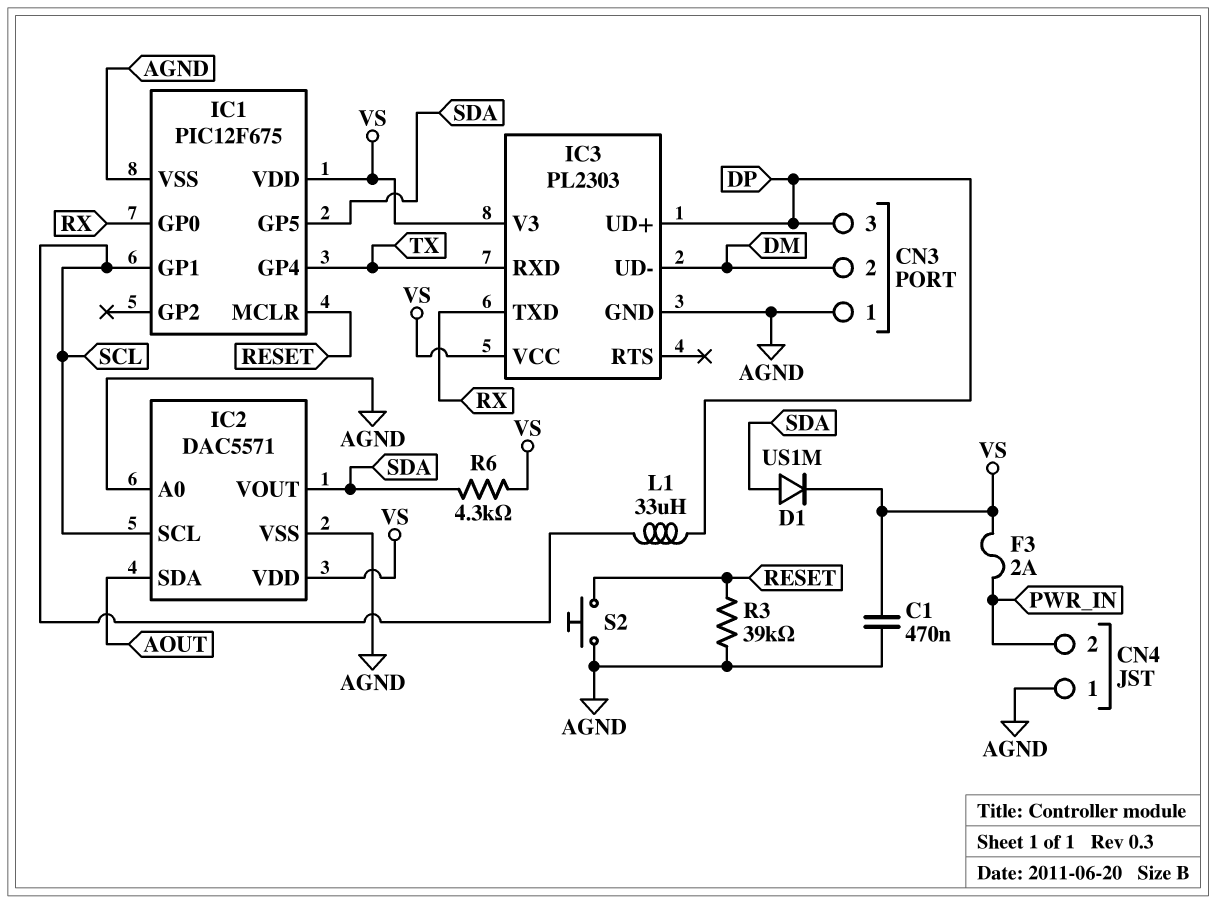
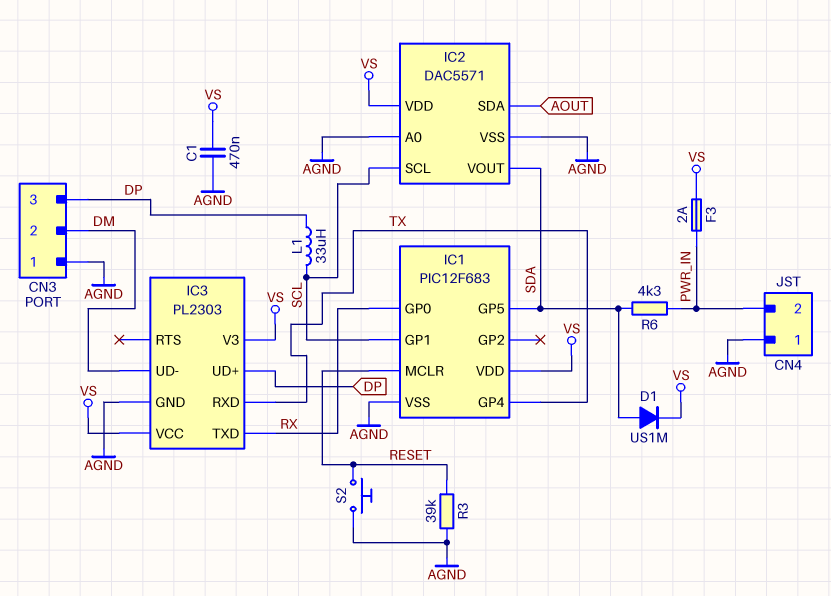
IC1: PIC12F675 -> PIC12F683
R6: 4.3k (SDA, VS) -> 4.3k (PWR_IN, SDA)

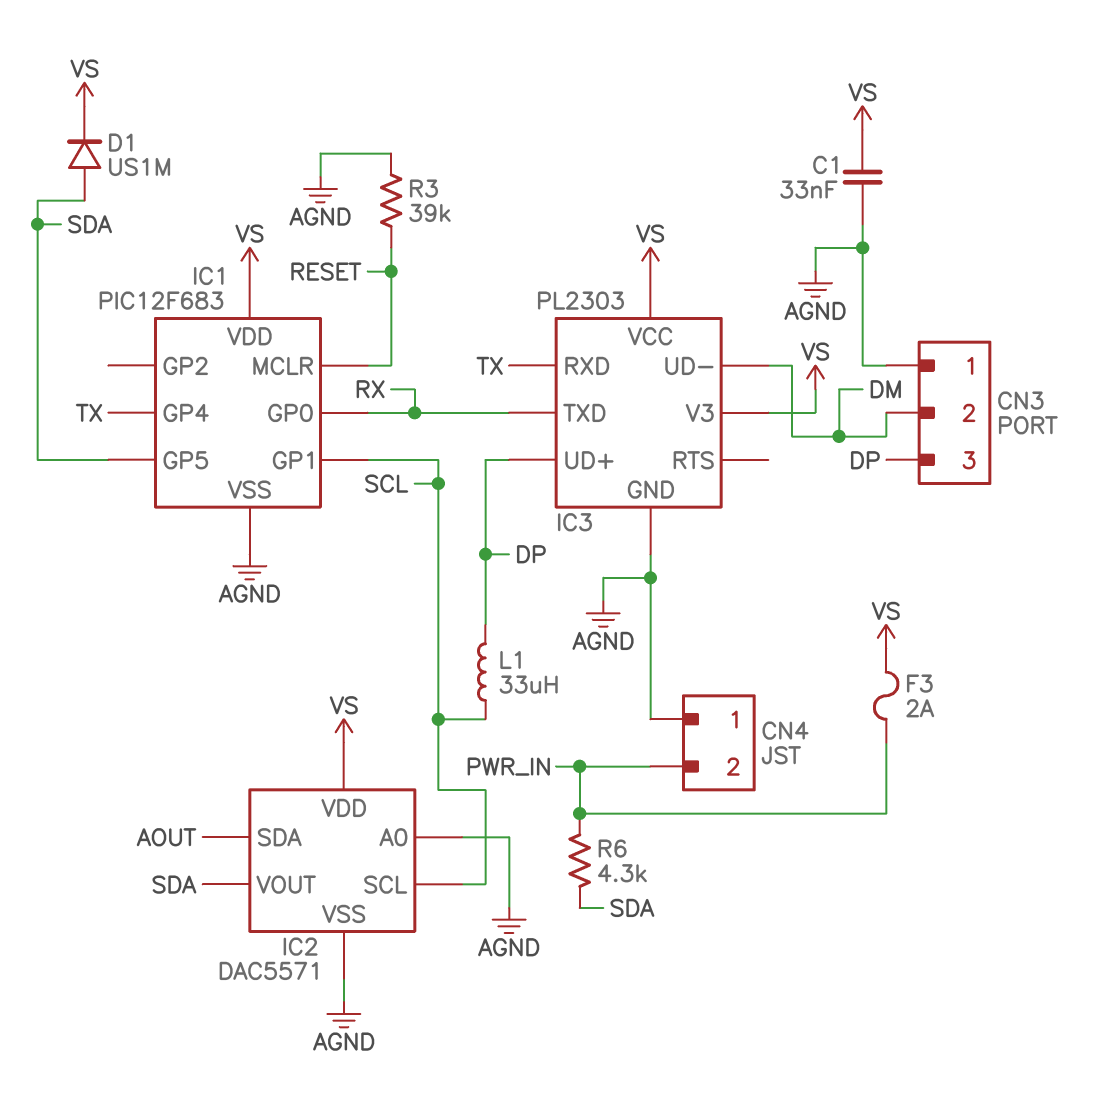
C1: 470nF (AGND, VS) -> 33nF (AGND, VS)
S2: button (AGND, RESET) -> none

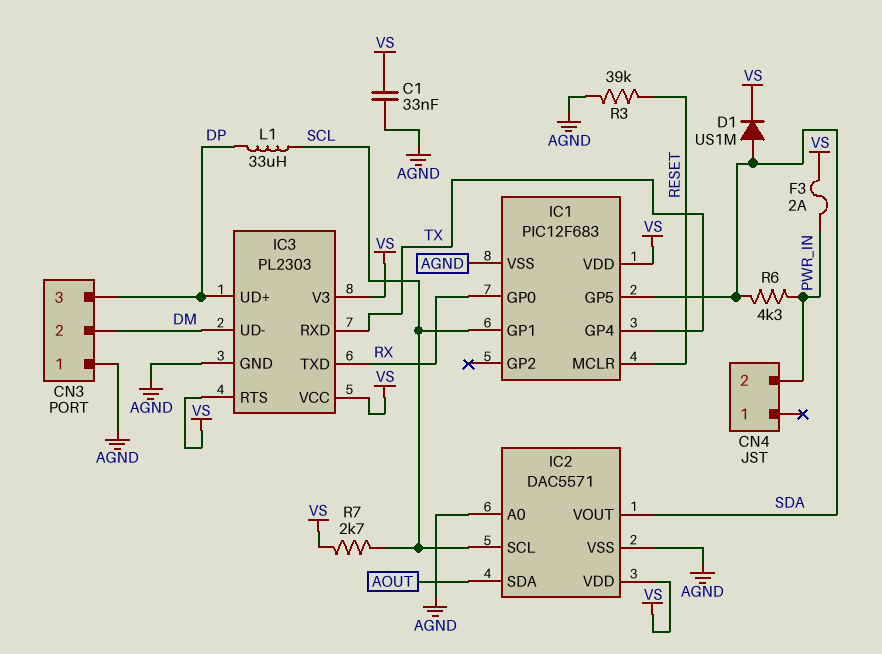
CN4 pin 1: AGND -> none
IC3 pin RTS: none -> VS
R7: none -> 2.7k (SCL, VS)

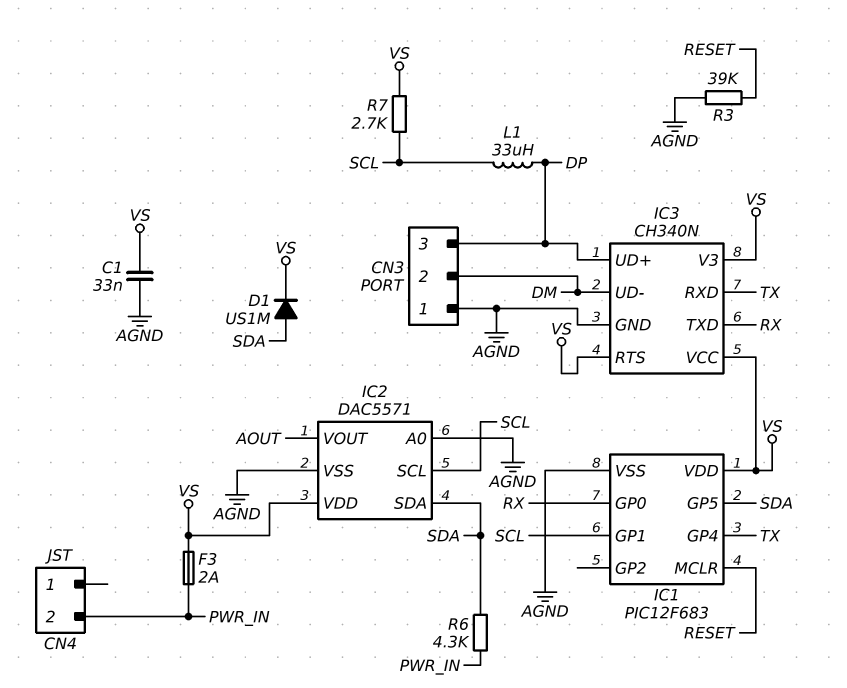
IC2 pin SDA: AOUT -> SDA
IC2 pin VOUT: SDA -> AOUT
IC3: PL2303 -> CH340N

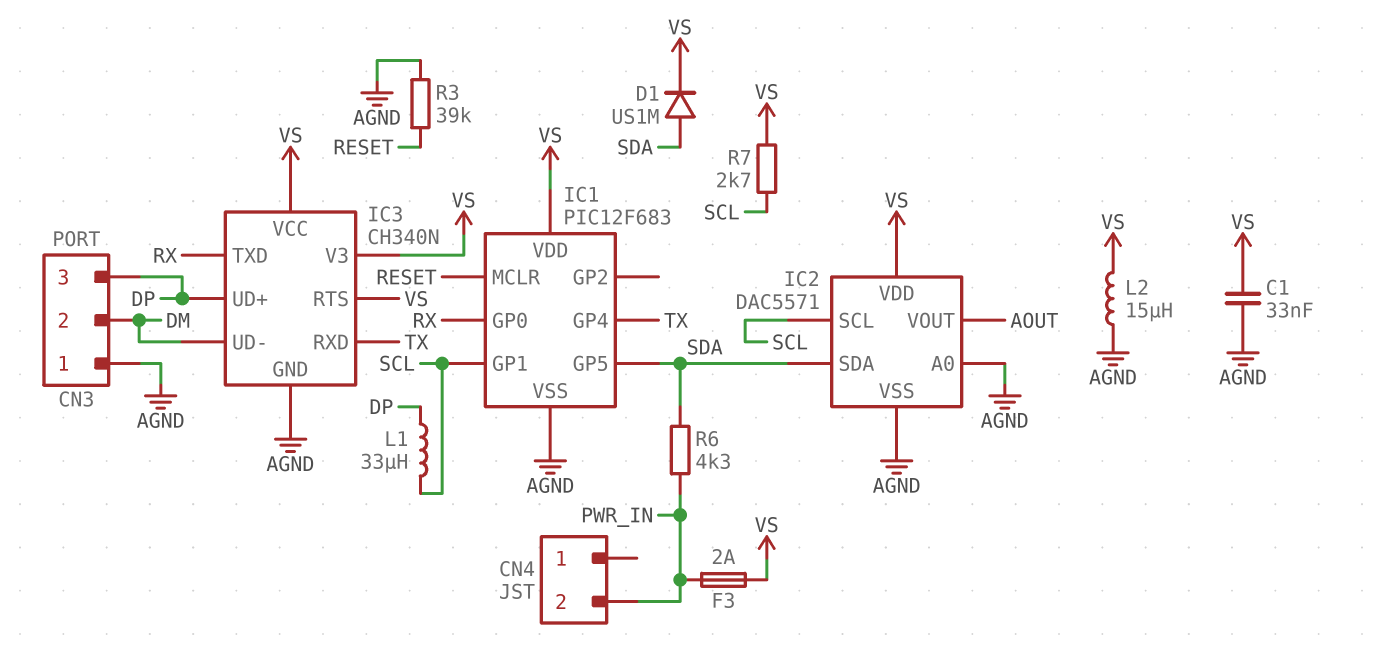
L2: none -> 15uH (AGND, VS)

